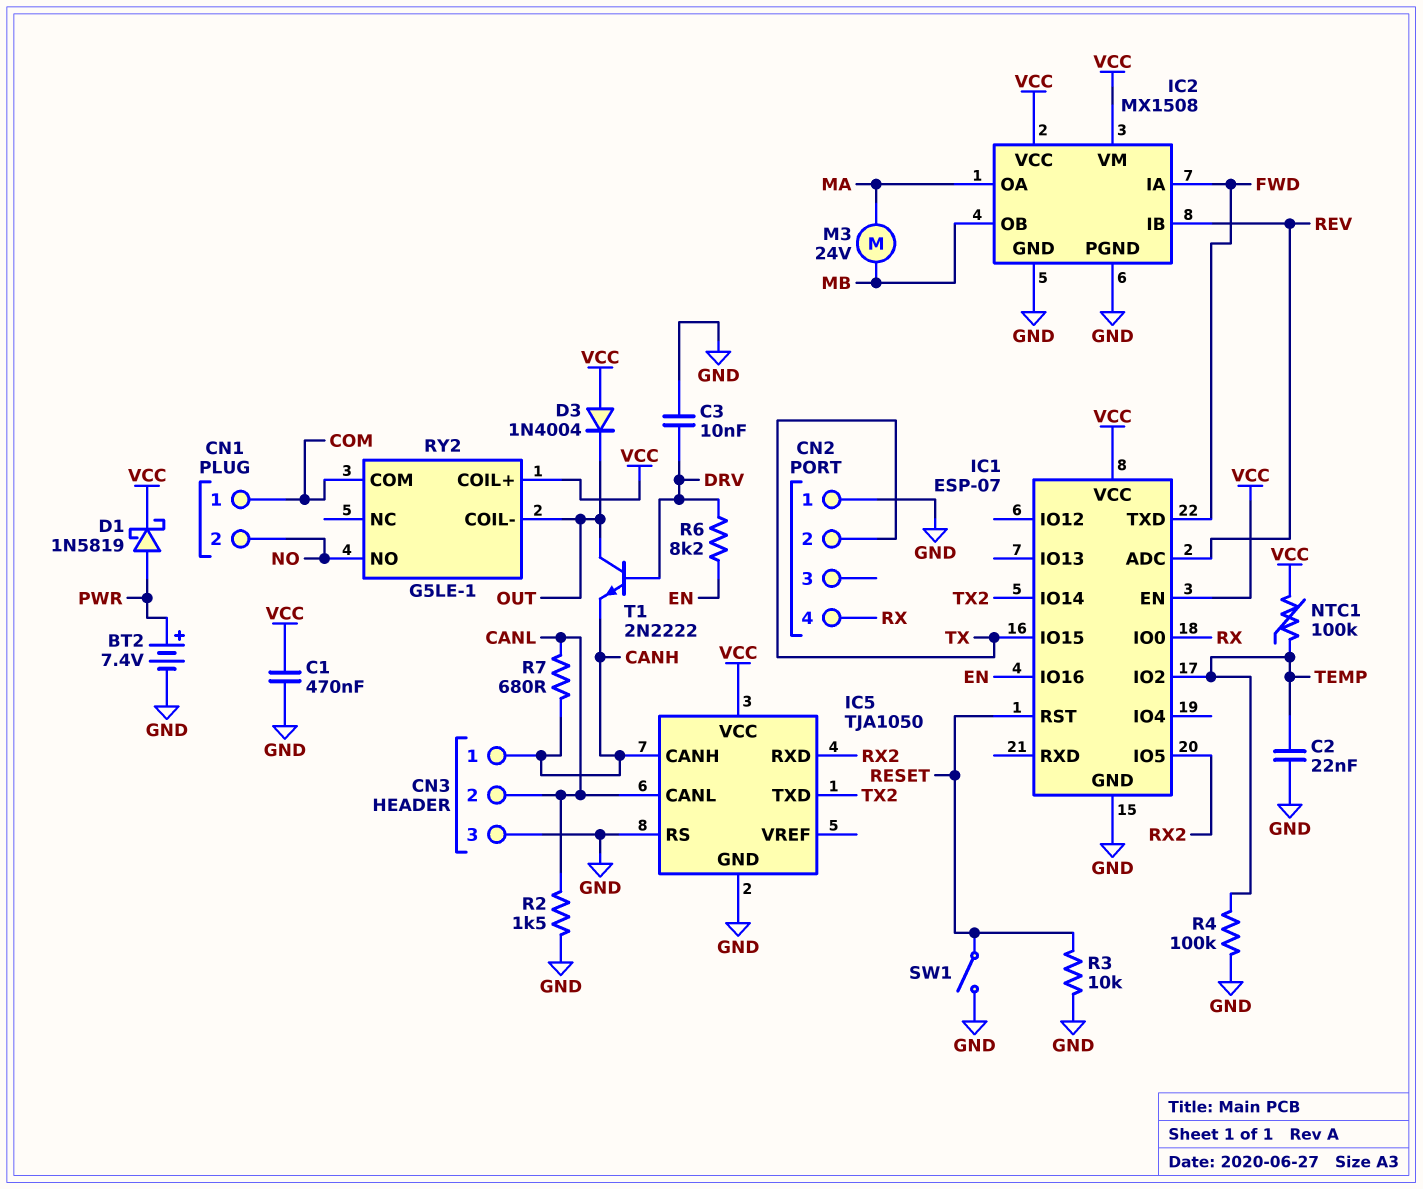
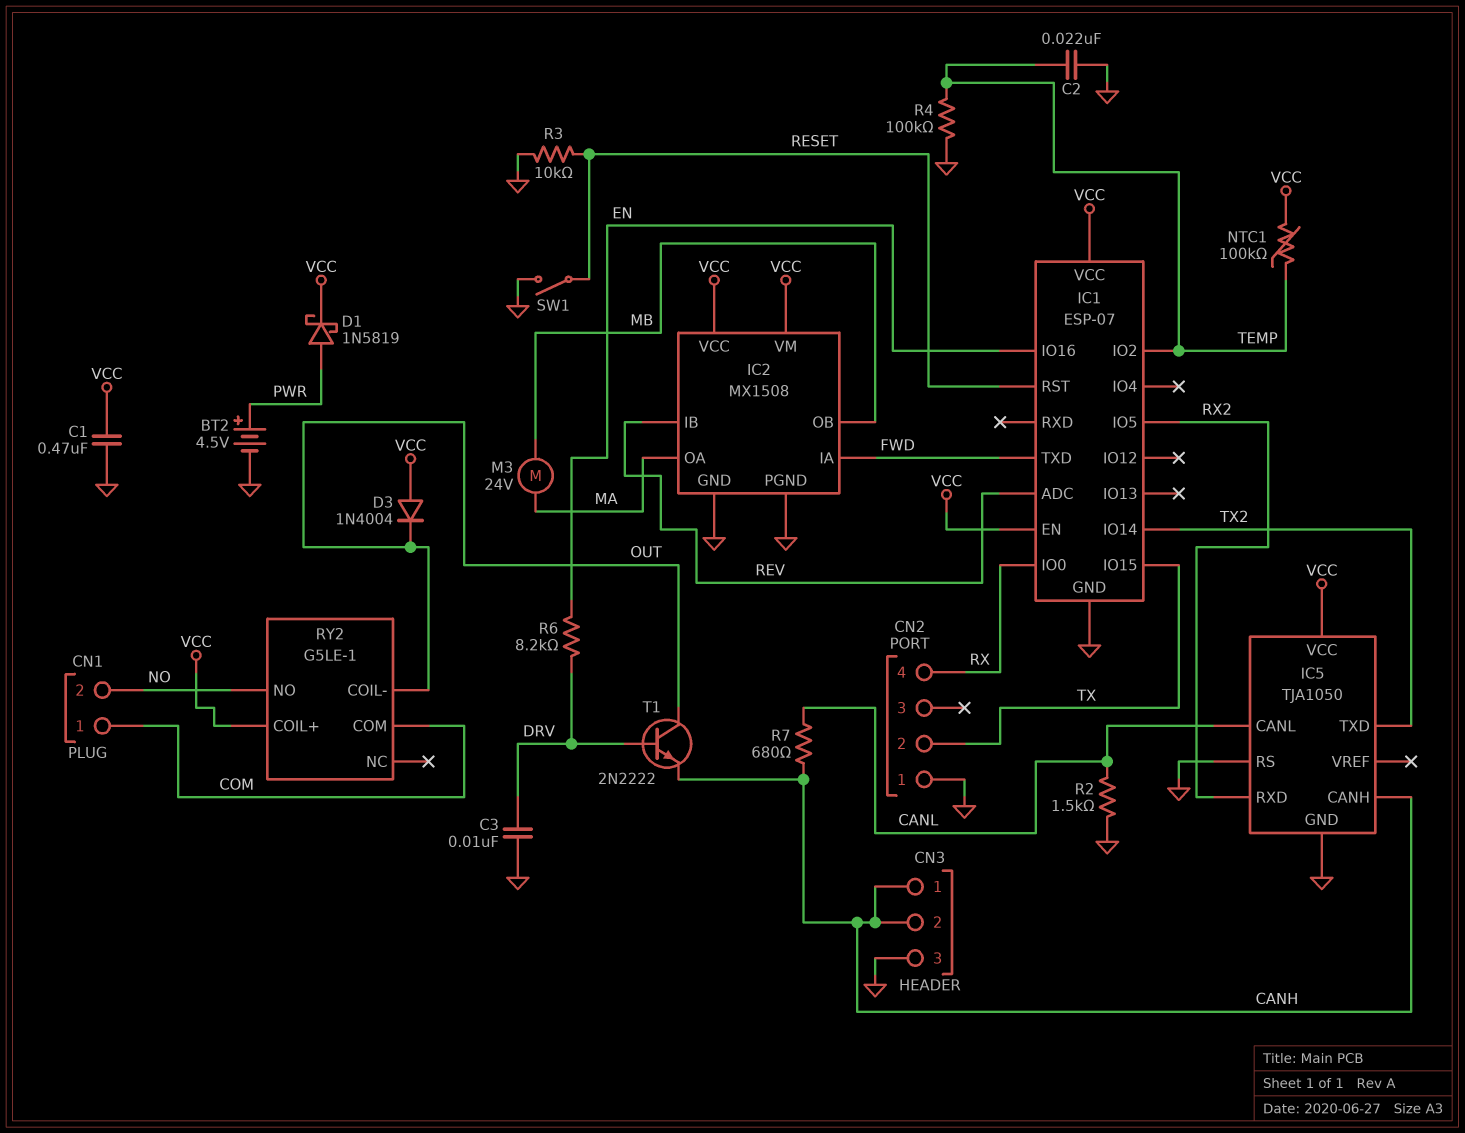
BT2: 7.4V (plus PWR, minus GND) -> 4.5V (plus PWR, minus GND)
CN3 pin 2: CANL -> CANH

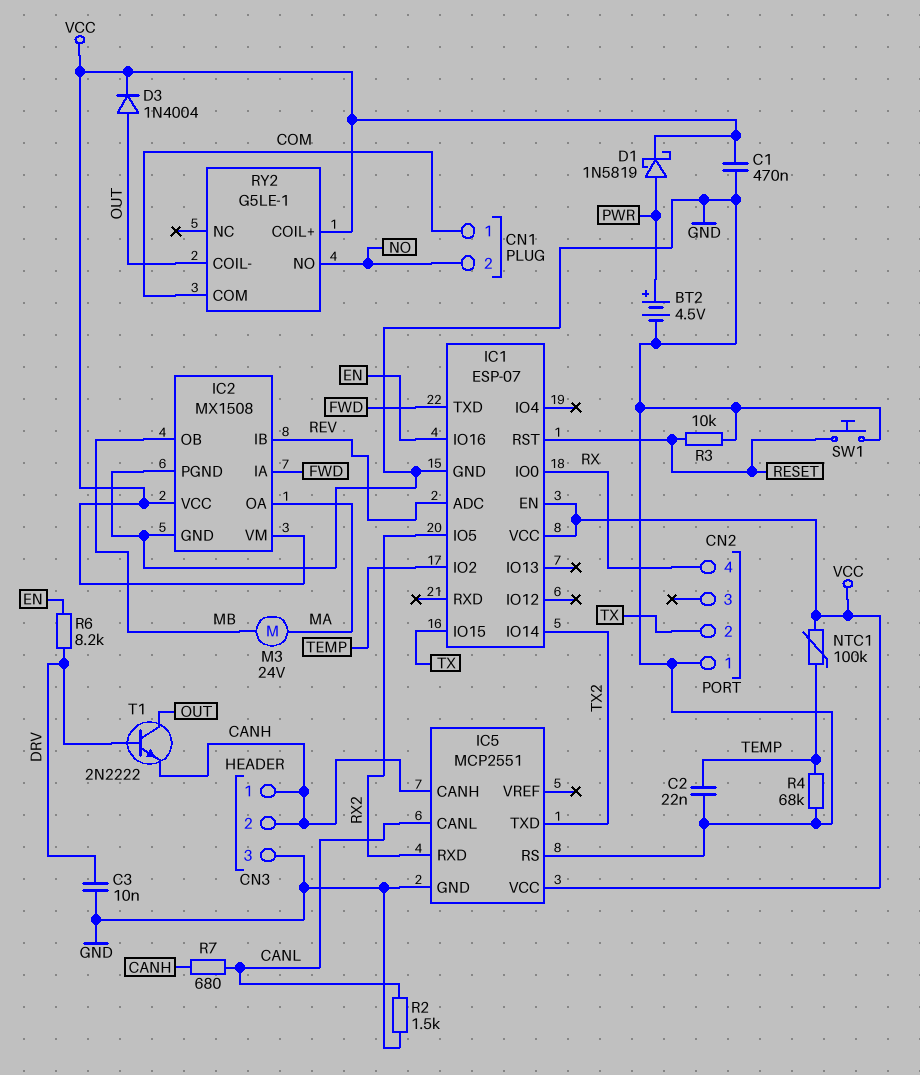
D3: diode 1N4004 (A VCC, K OUT) -> diode 1N4004 (A OUT, K VCC)
IC5: TJA1050 -> MCP2551
R4: 100k (GND, TEMP) -> 68k (GND, TEMP)
SW1: switch (GND, RESET) -> button (GND, RESET)

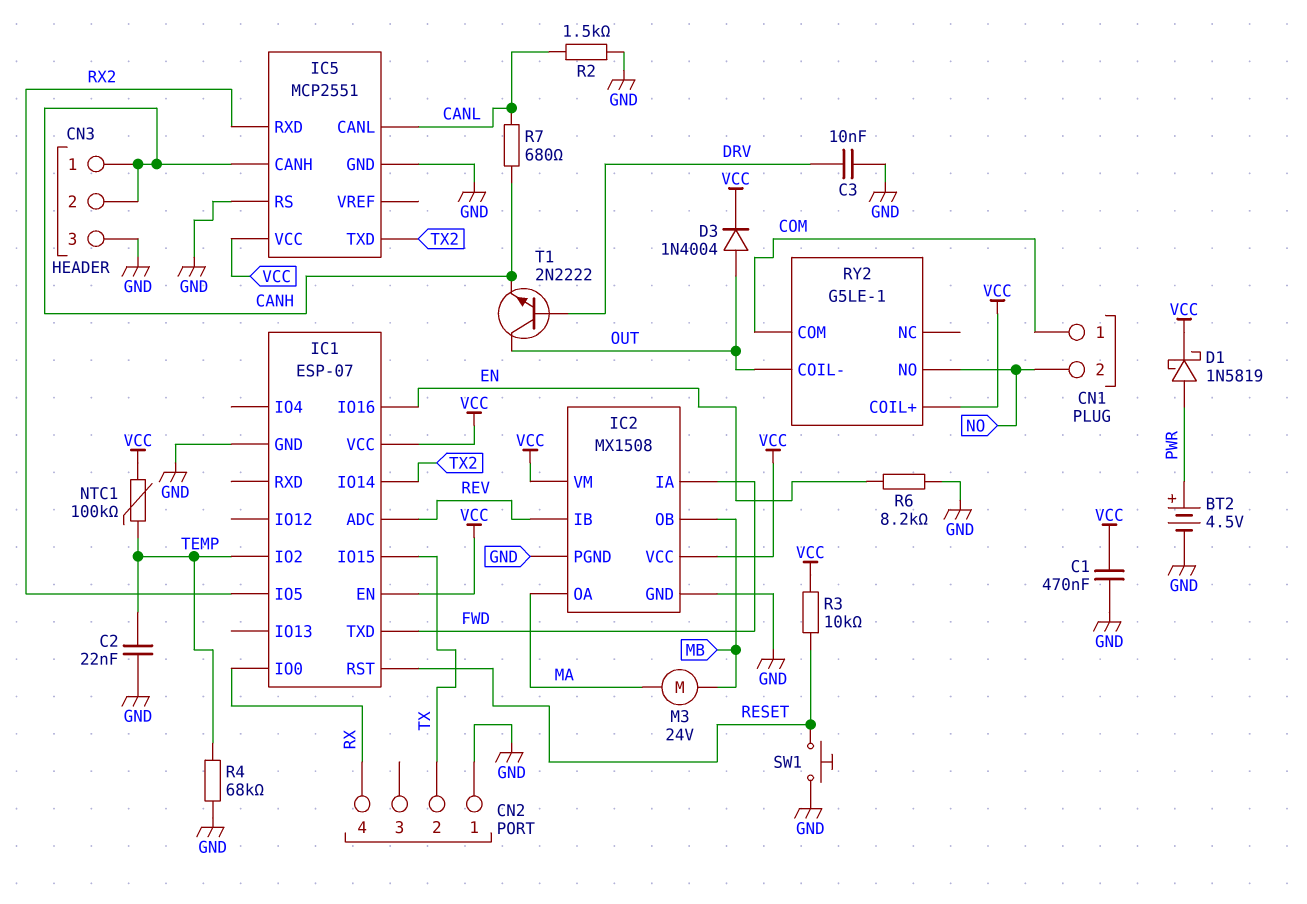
R3: 10k (GND, RESET) -> 10k (RESET, VCC)
R6: 8.2k (DRV, EN) -> 8.2k (EN, GND)

